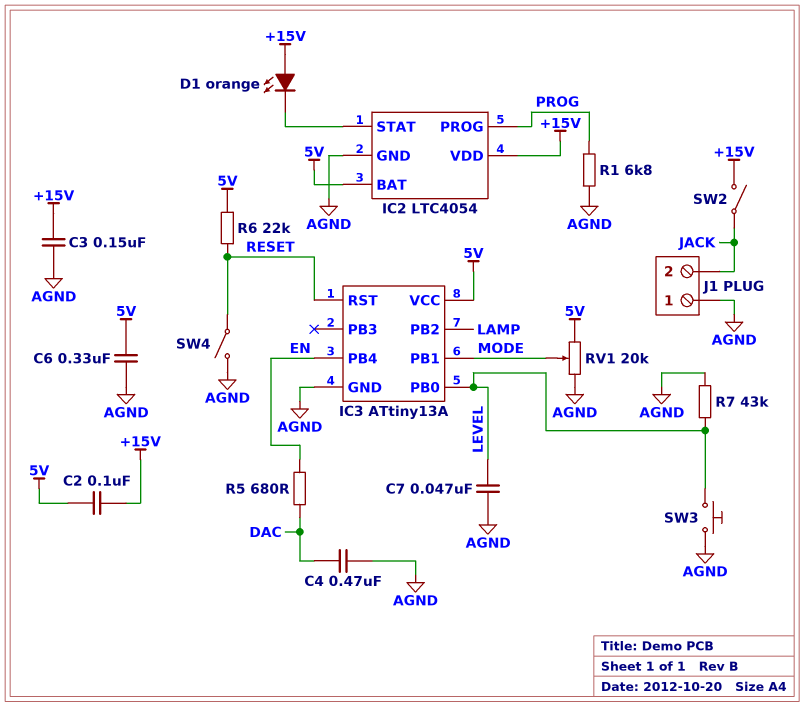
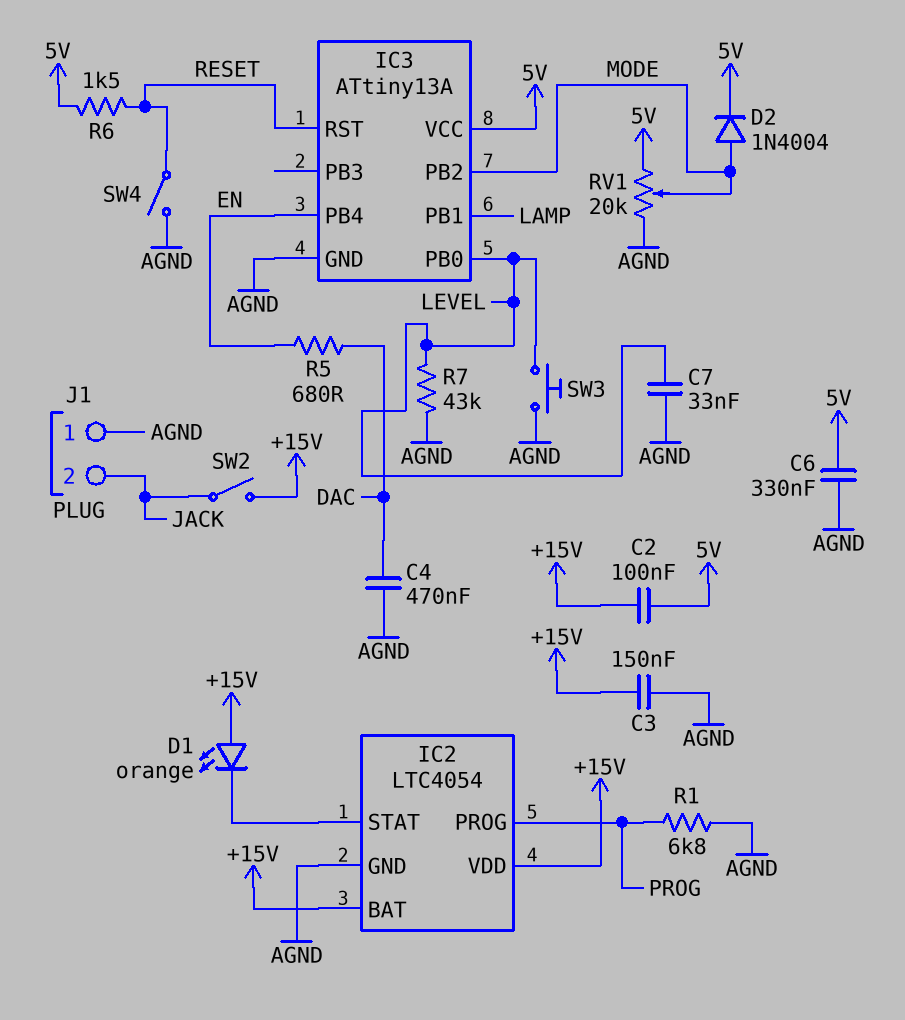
C7: 47nF (AGND, LEVEL) -> 33nF (AGND, LEVEL)
D2: none -> diode 1N4004 (A MODE, K 5V)
IC2 pin BAT: 5V -> +15V
IC3 pin PB1: MODE -> LAMP
IC3 pin PB2: LAMP -> MODE
R6: 22k (5V, RESET) -> 1.5k (5V, RESET)

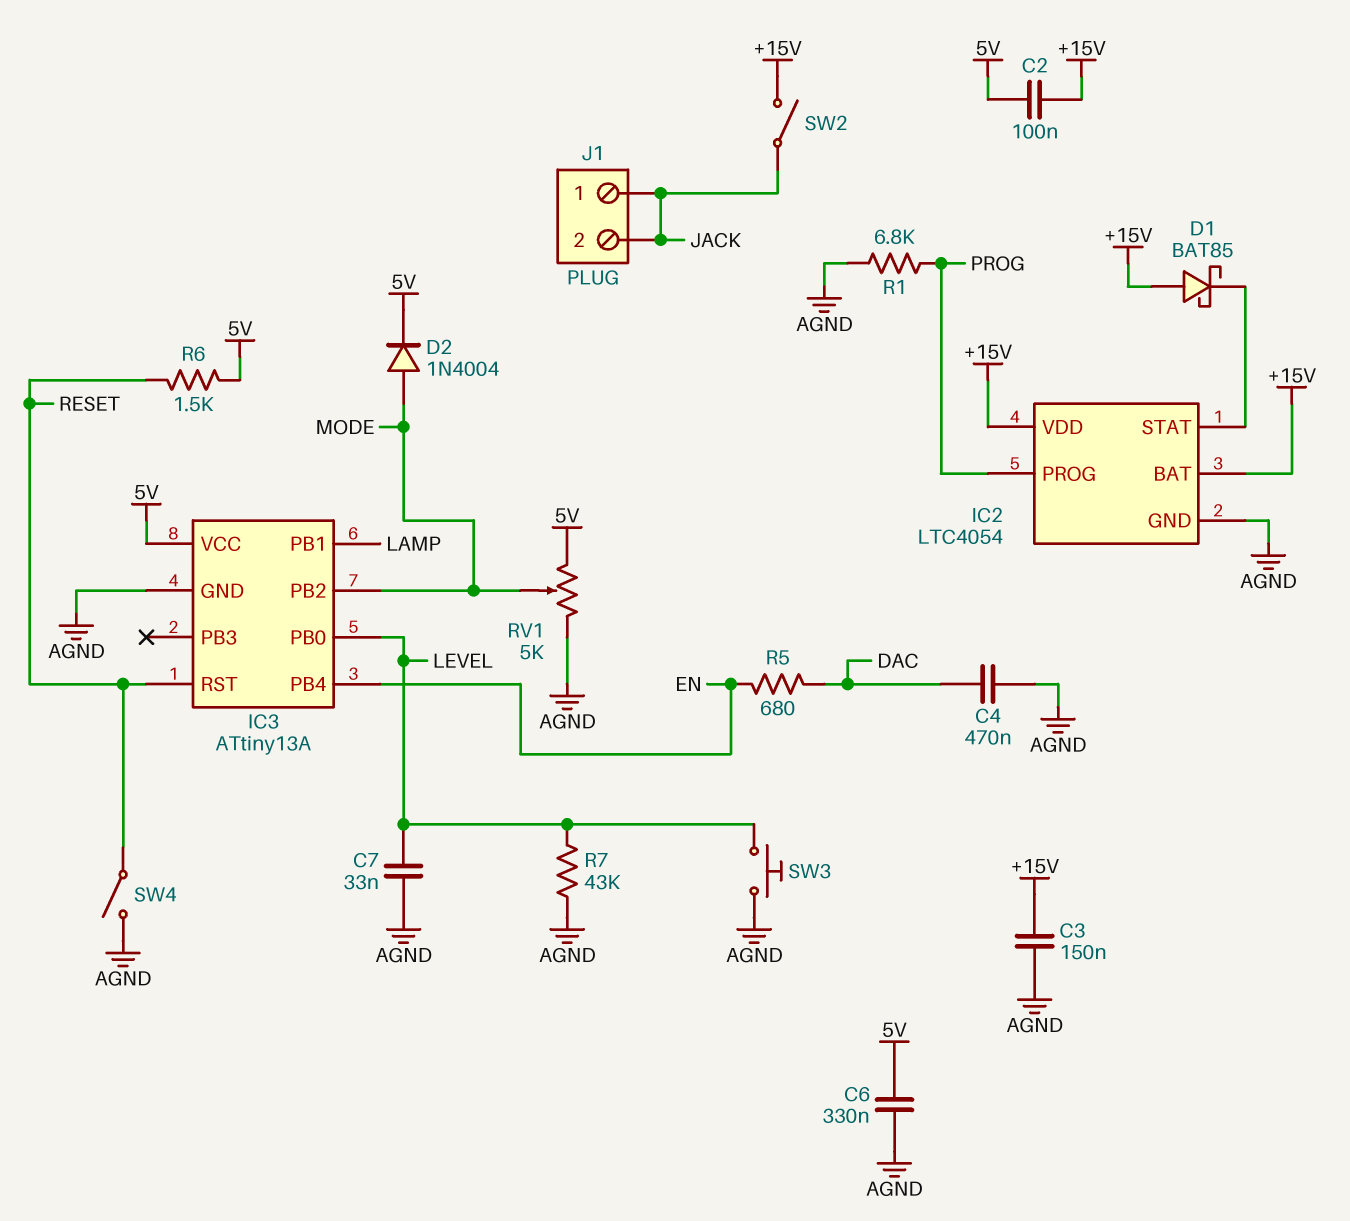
D1: LED orange (A +15V, K IC2/STAT) -> schottky BAT85 (A +15V, K IC2/STAT)
J1 pin 1: AGND -> JACK
RV1: 20k (5V, AGND, wiper MODE) -> 5k (5V, AGND, wiper MODE)

